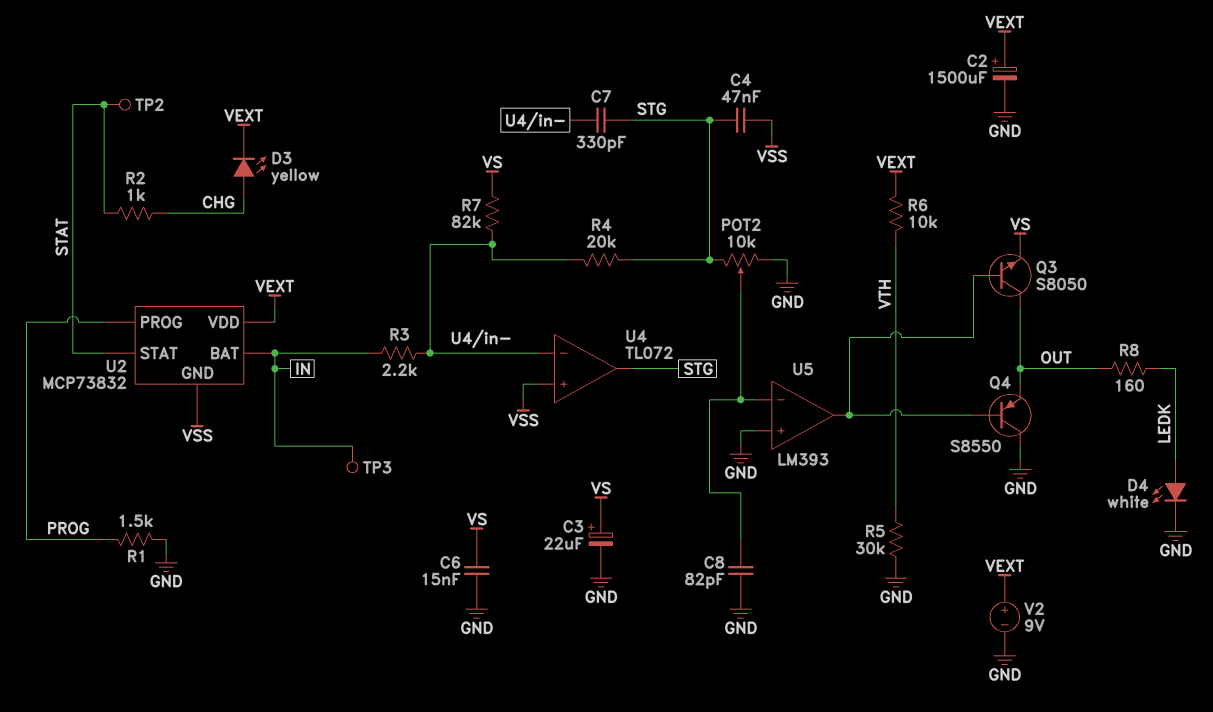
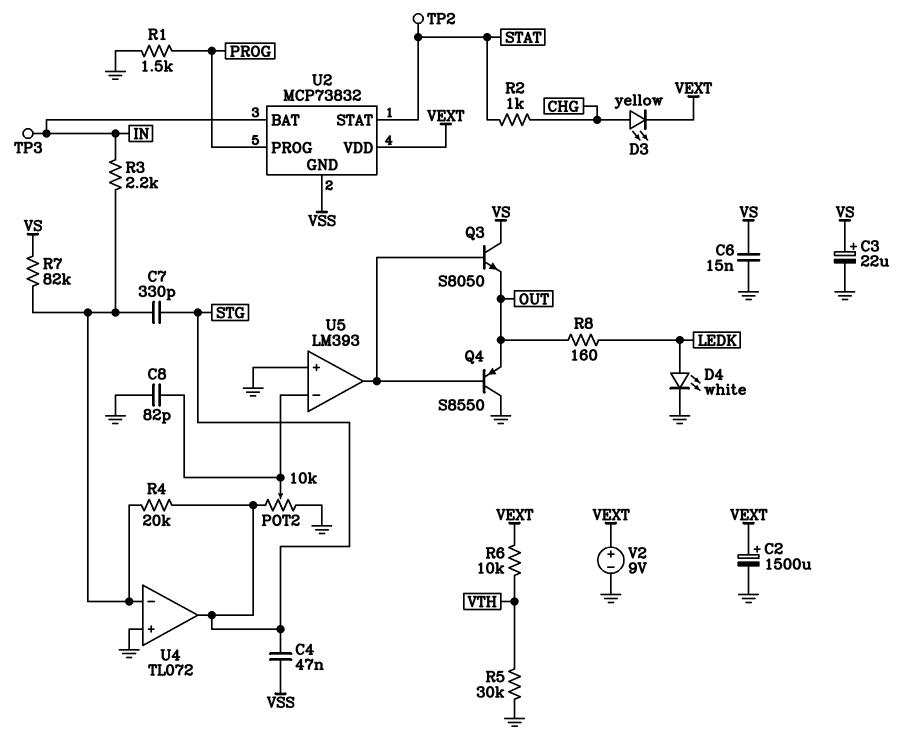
Q3: NPN S8050 (B U5/out, C OUT, E VS) -> NPN S8050 (B U5/out, C VS, E OUT)
U4 pin in+: VSS -> GND

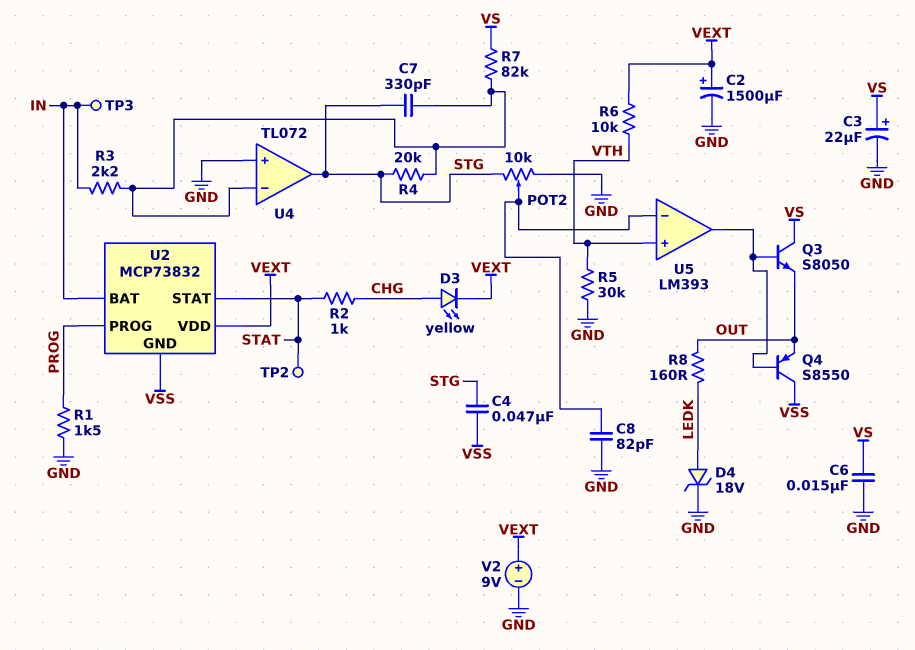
D4: LED white (A LEDK, K GND) -> zener 18V (A LEDK, K GND)
Q4: PNP S8550 (B U5/out, C GND, E OUT) -> PNP S8550 (B U5/out, C VSS, E OUT)
U5 pin in+: GND -> VTH

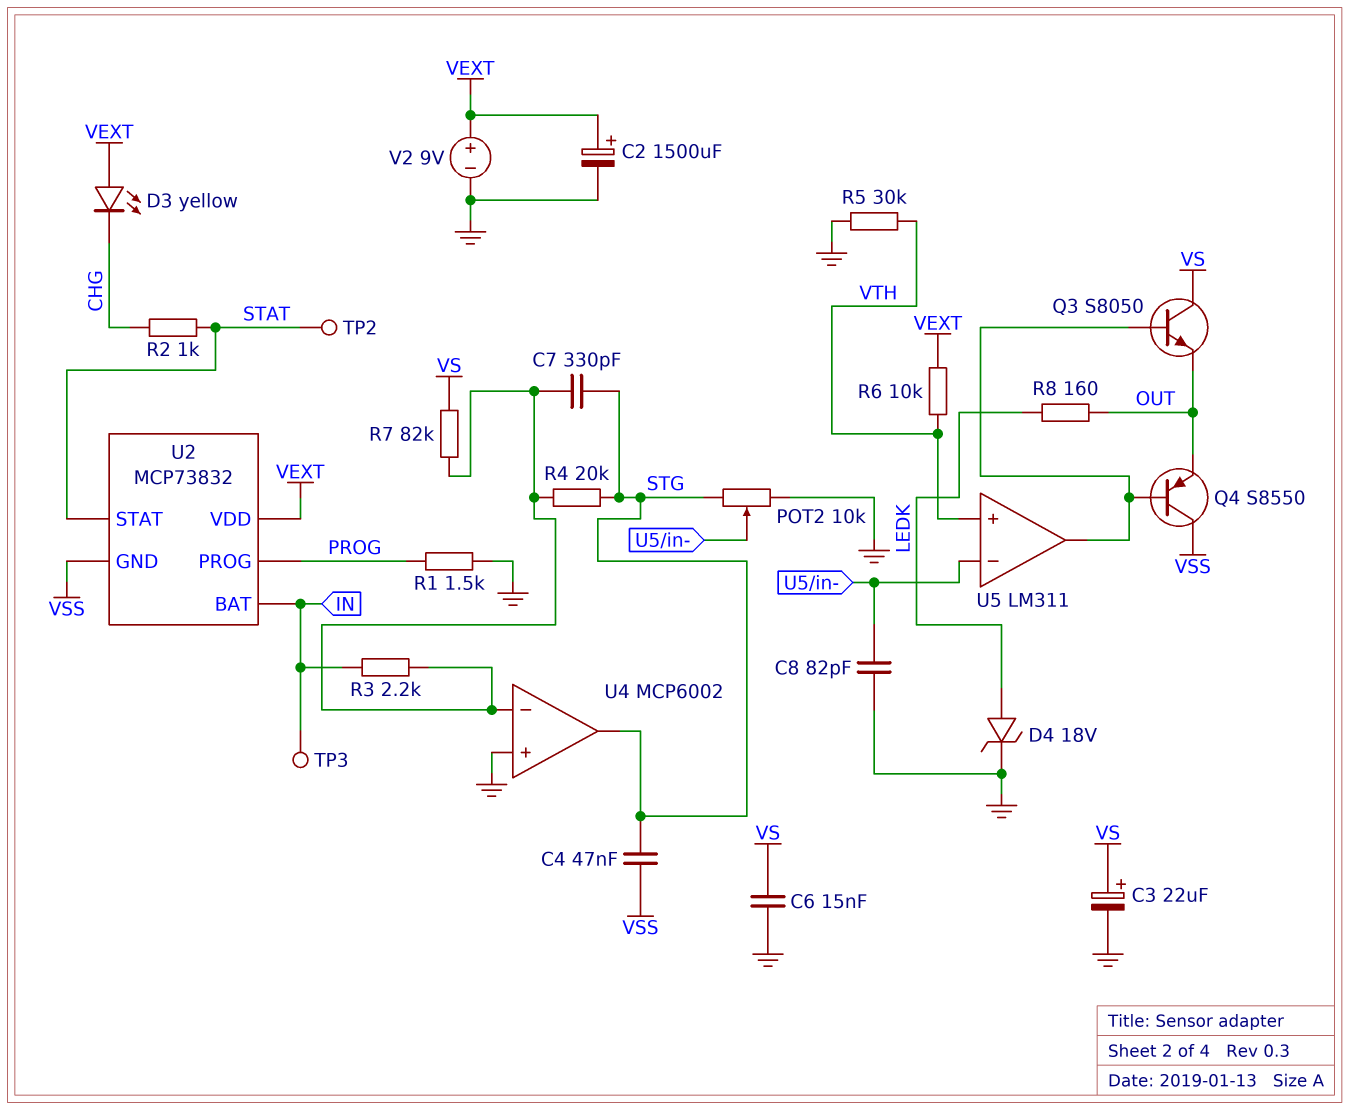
D3: LED yellow (A CHG, K VEXT) -> LED yellow (A VEXT, K CHG)
U4: TL072 -> MCP6002
U5: LM393 -> LM311

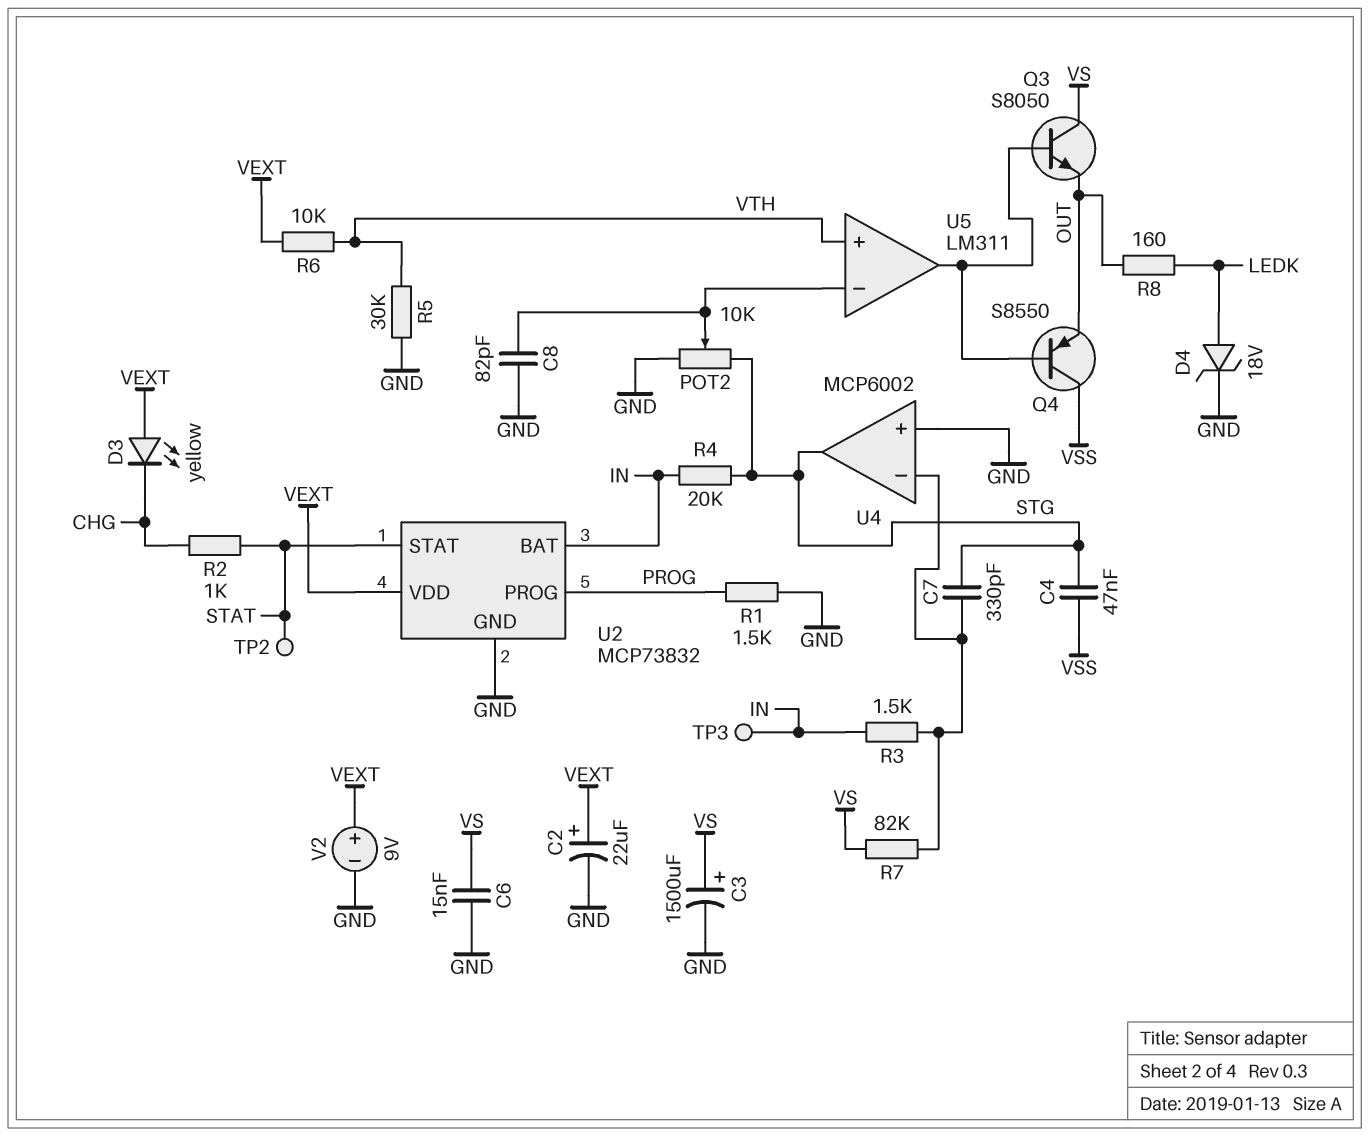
C2: 1500uF (plus VEXT, minus GND) -> 22uF (plus VEXT, minus GND)
C3: 22uF (plus VS, minus GND) -> 1500uF (plus VS, minus GND)
R3: 2.2k (IN, U4/in-) -> 1.5k (IN, U4/in-)
R4: 20k (STG, U4/in-) -> 20k (IN, STG)
U2 pin GND: VSS -> GND

